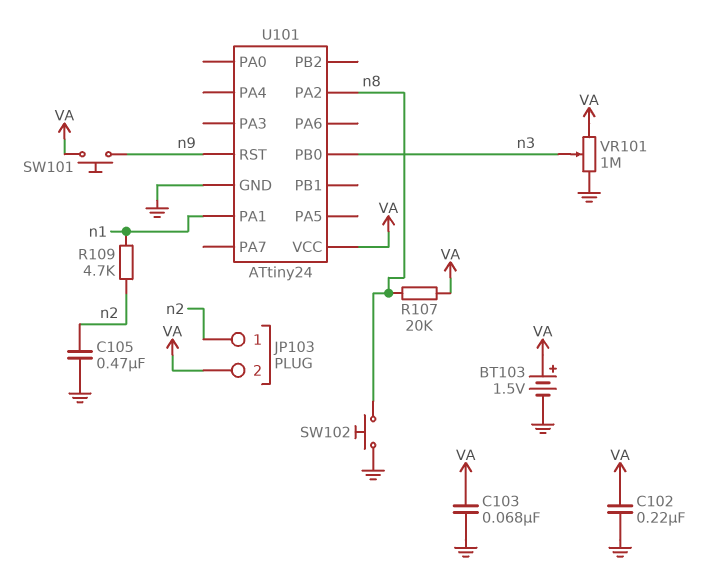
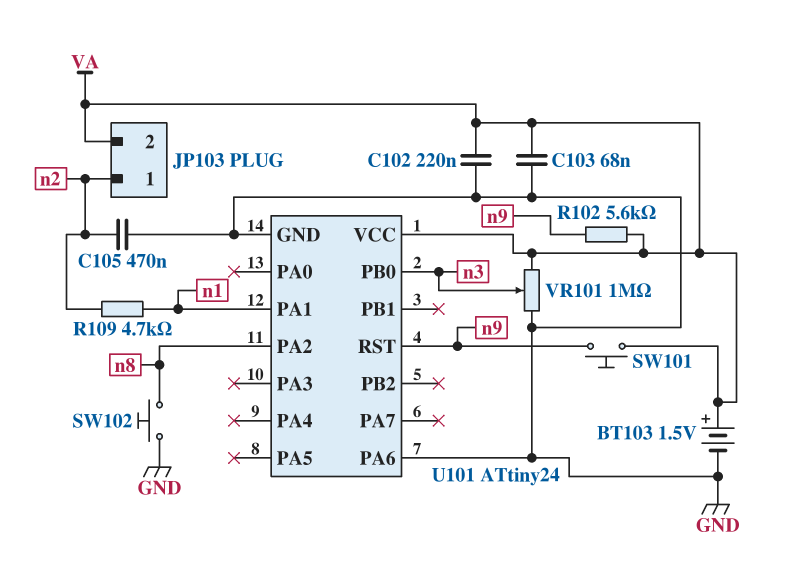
R102: none -> 5.6k (VA, n9)
R107: 20k (VA, n8) -> none
U101 pin PA6: none -> GND

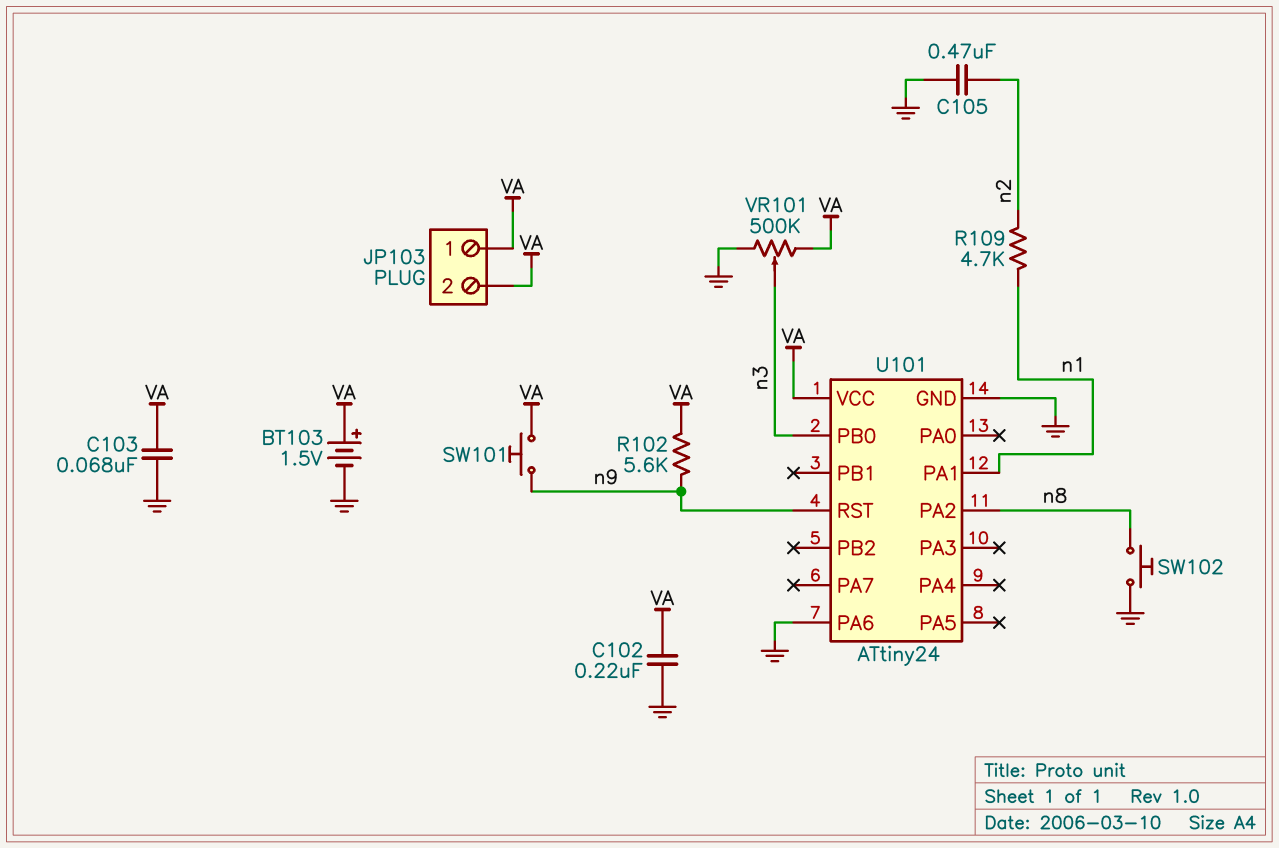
JP103 pin 1: n2 -> VA
VR101: 1M (GND, VA, wiper n3) -> 500k (GND, VA, wiper n3)

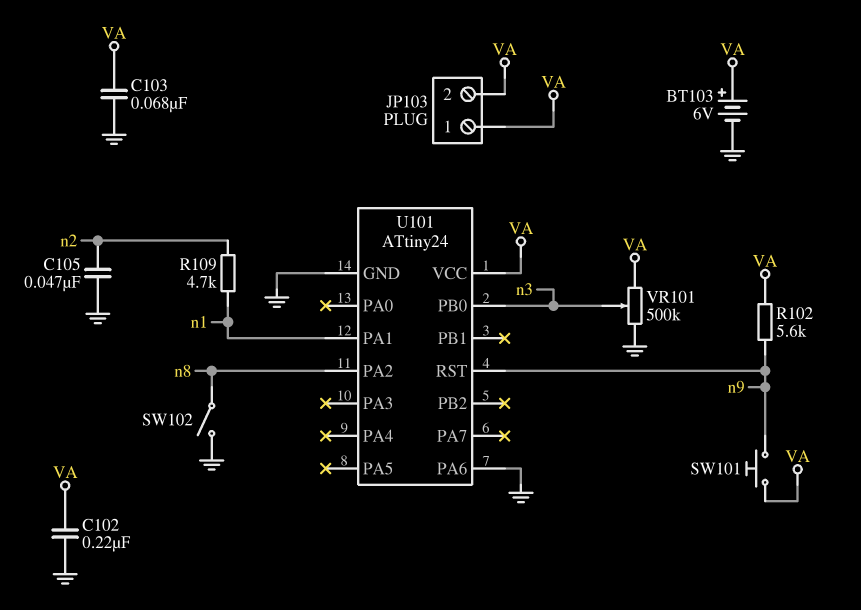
BT103: 1.5V (plus VA, minus GND) -> 6V (plus VA, minus GND)
C105: 470nF (GND, n2) -> 47nF (GND, n2)
SW102: button (GND, n8) -> switch (GND, n8)

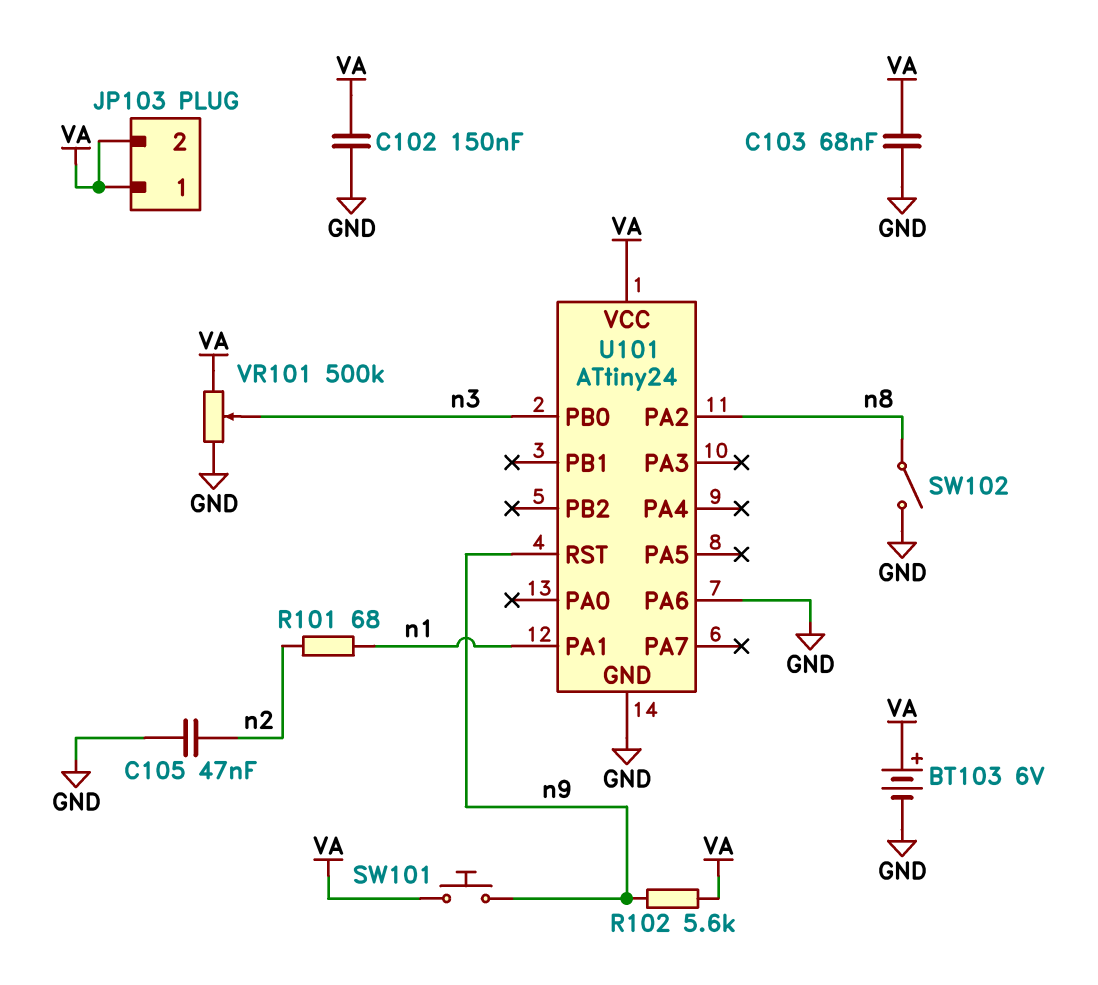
C102: 220nF (GND, VA) -> 150nF (GND, VA)
R101: none -> 68 (n1, n2)
R109: 4.7k (n1, n2) -> none

